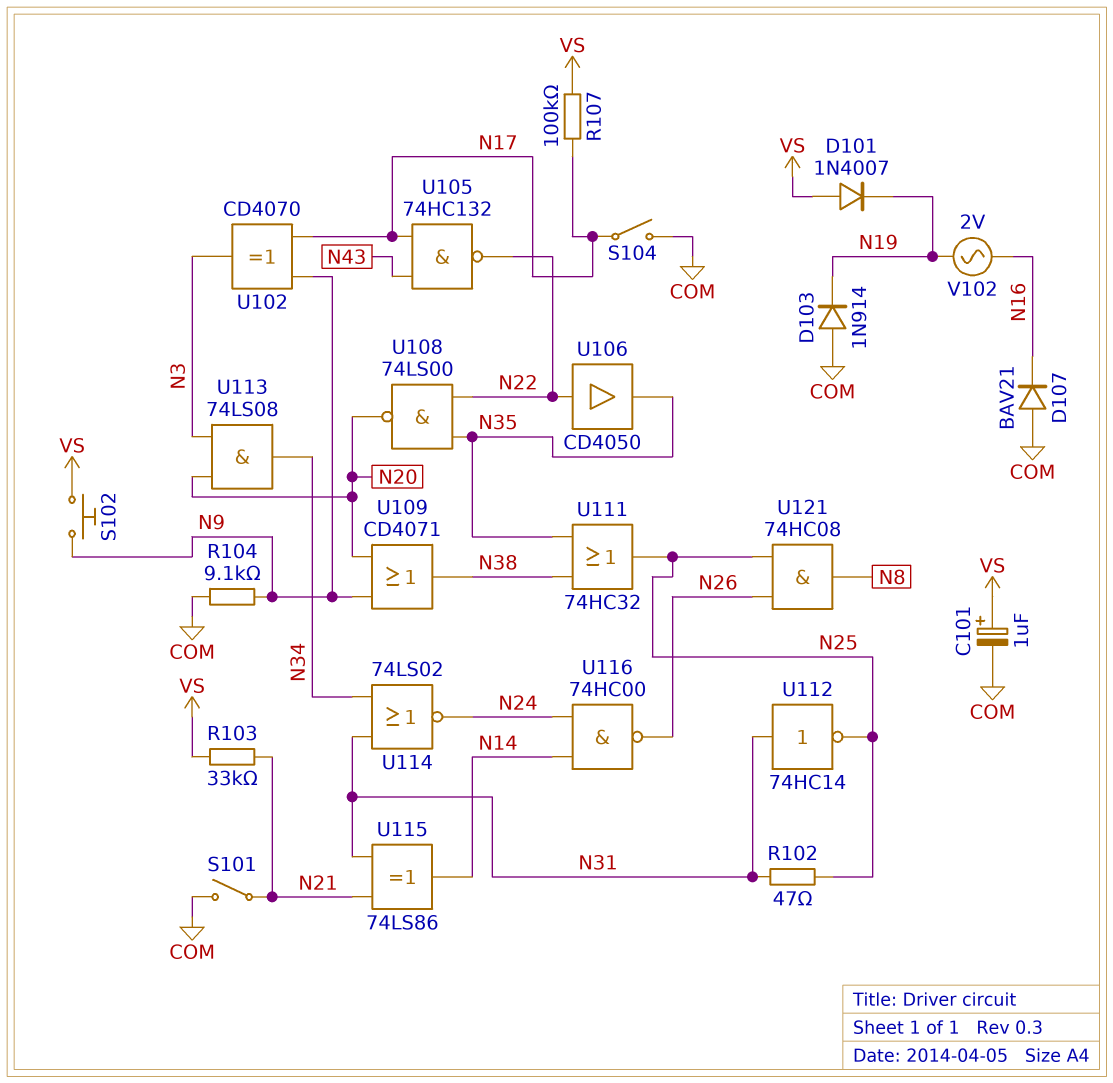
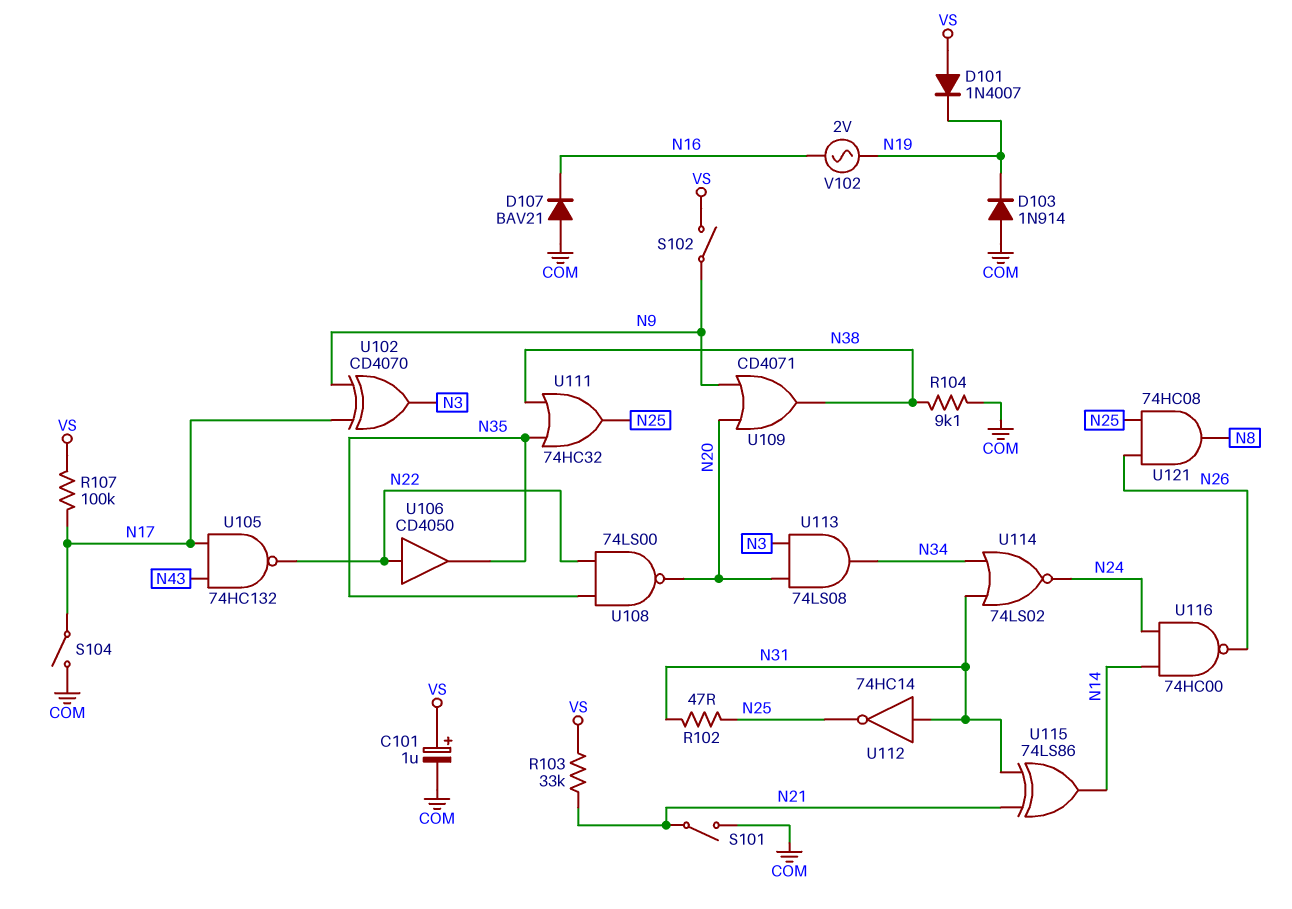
R104: 9.1k (COM, N9) -> 9.1k (COM, N38)
S102: button (N9, VS) -> switch (N9, VS)

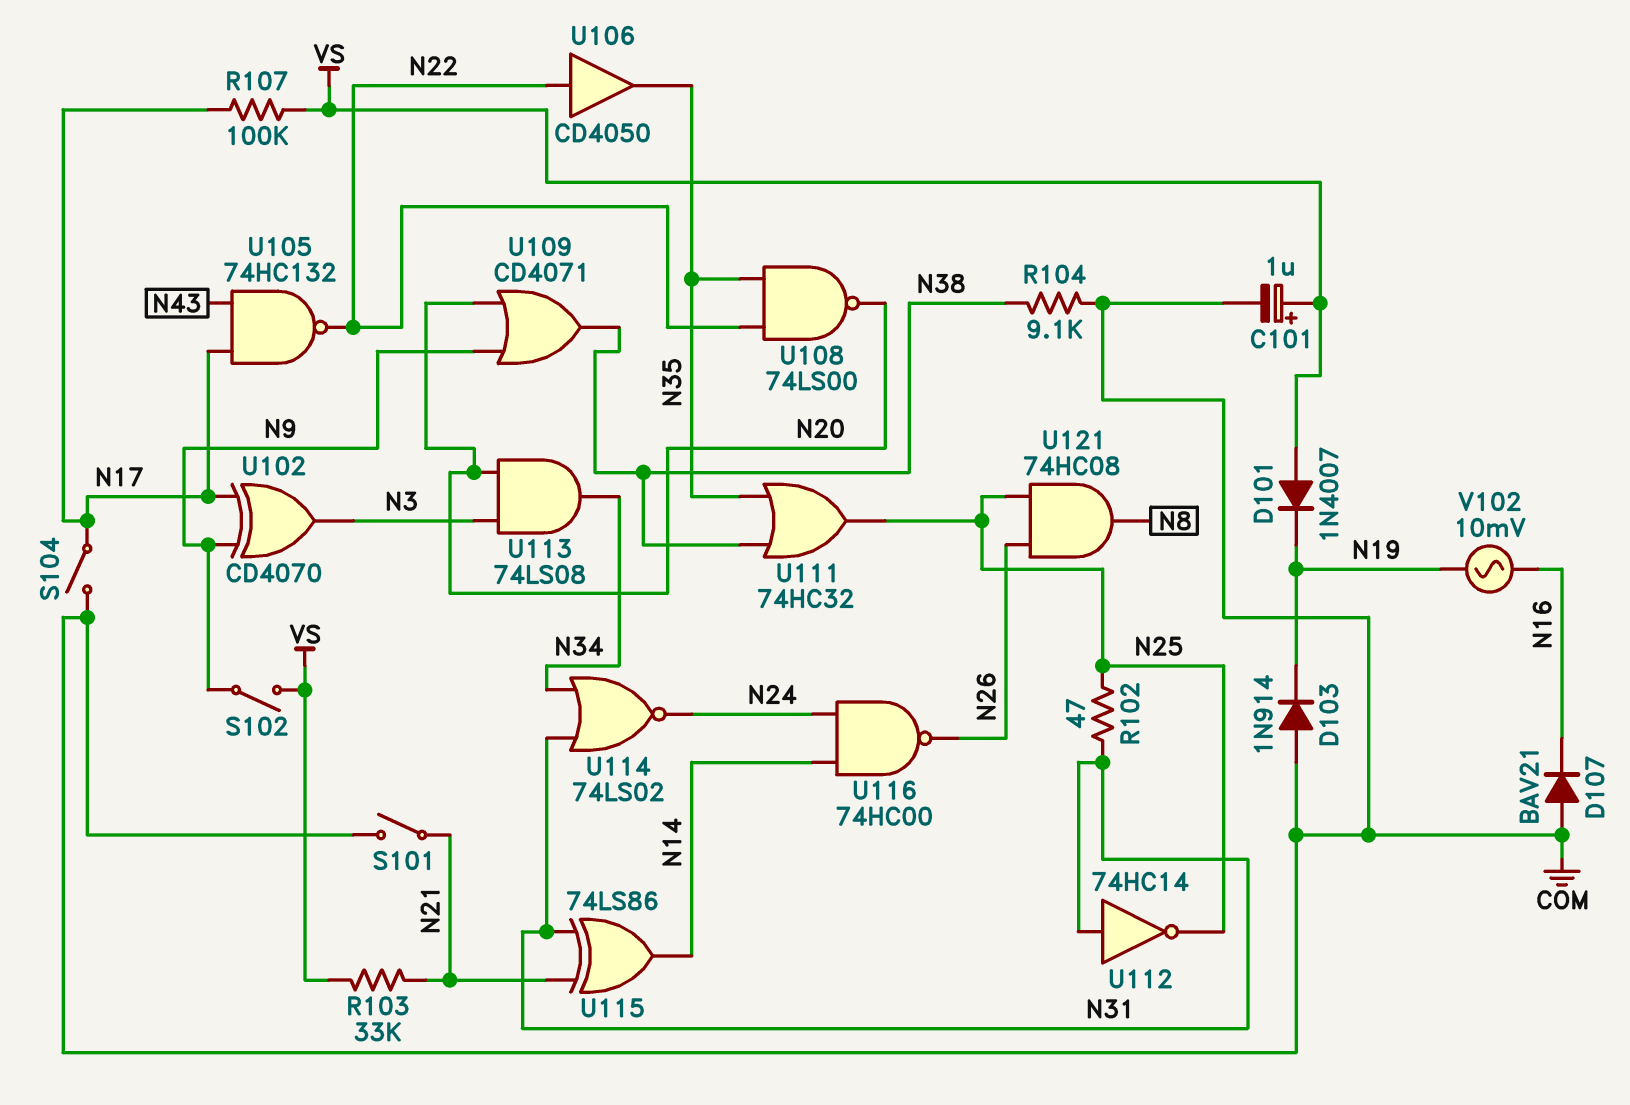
V102: AC 2V (N16, N19) -> AC 10mV (N16, N19)

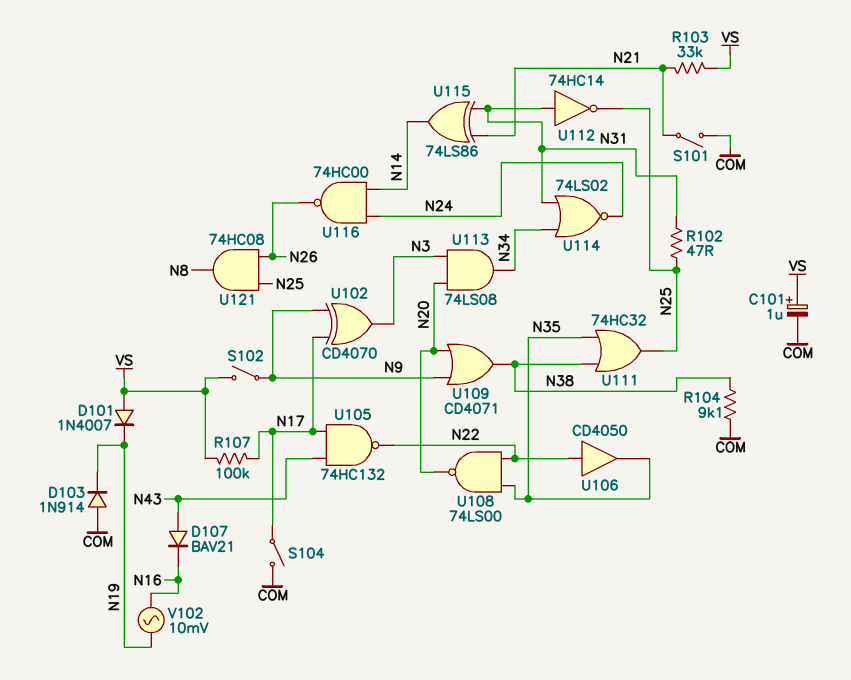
D107: diode BAV21 (A COM, K N16) -> diode BAV21 (A N43, K N16)

